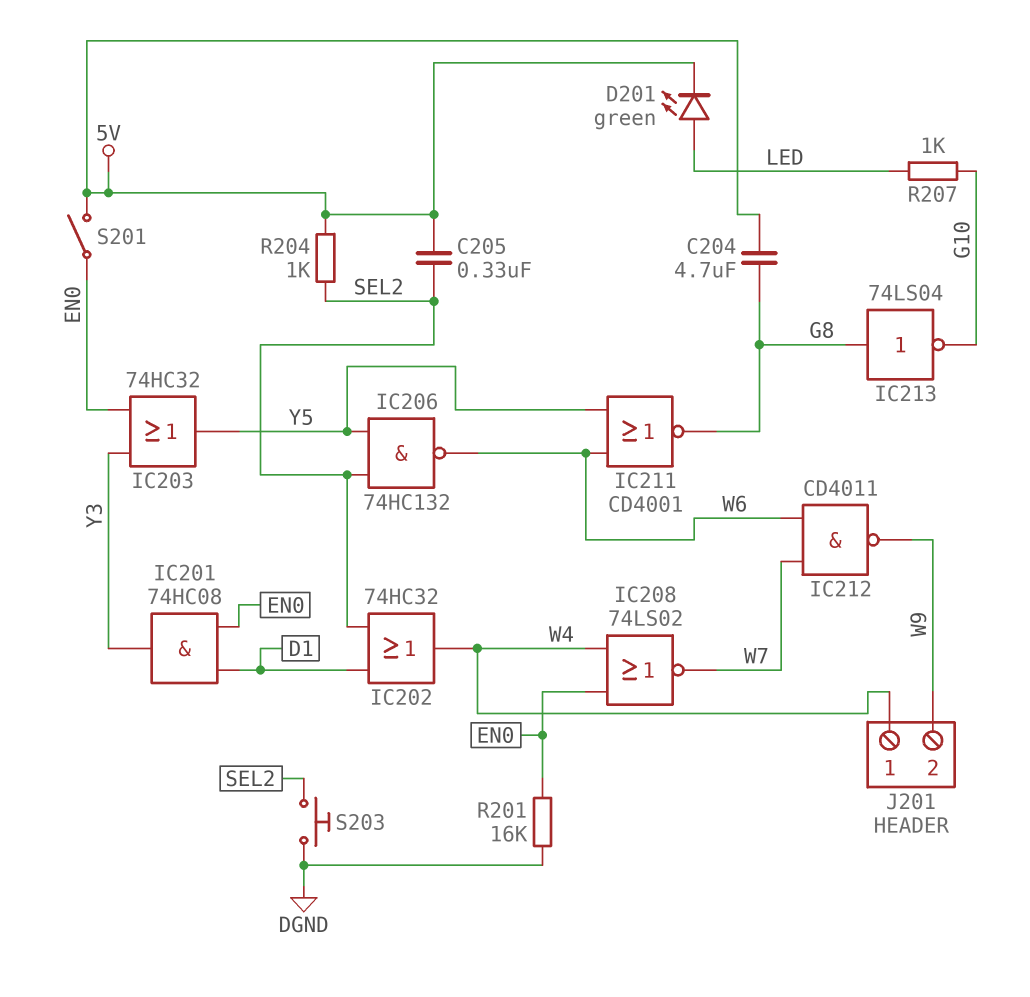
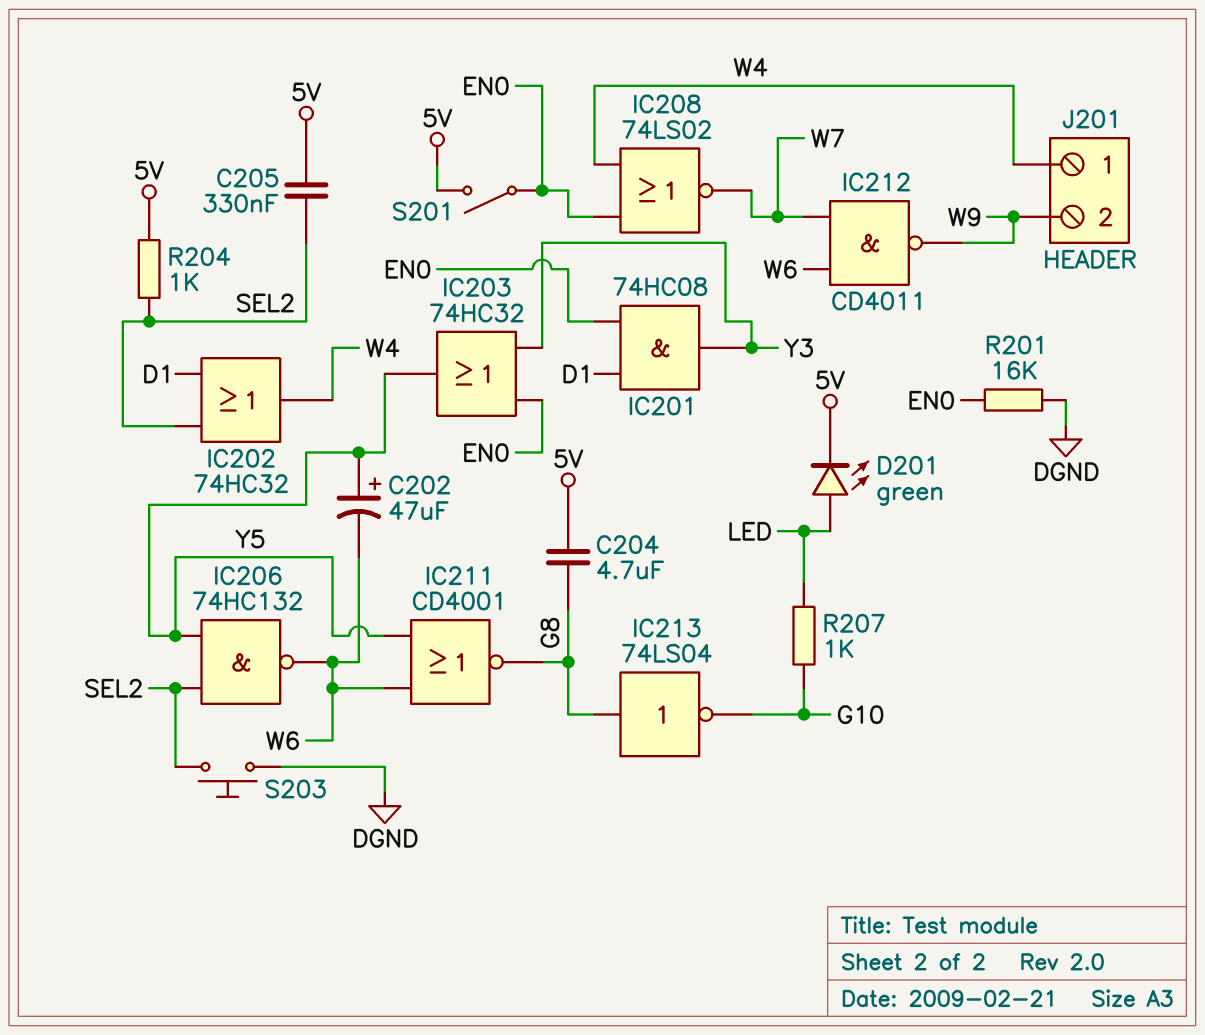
C202: none -> 47uF (plus Y5, minus W6)

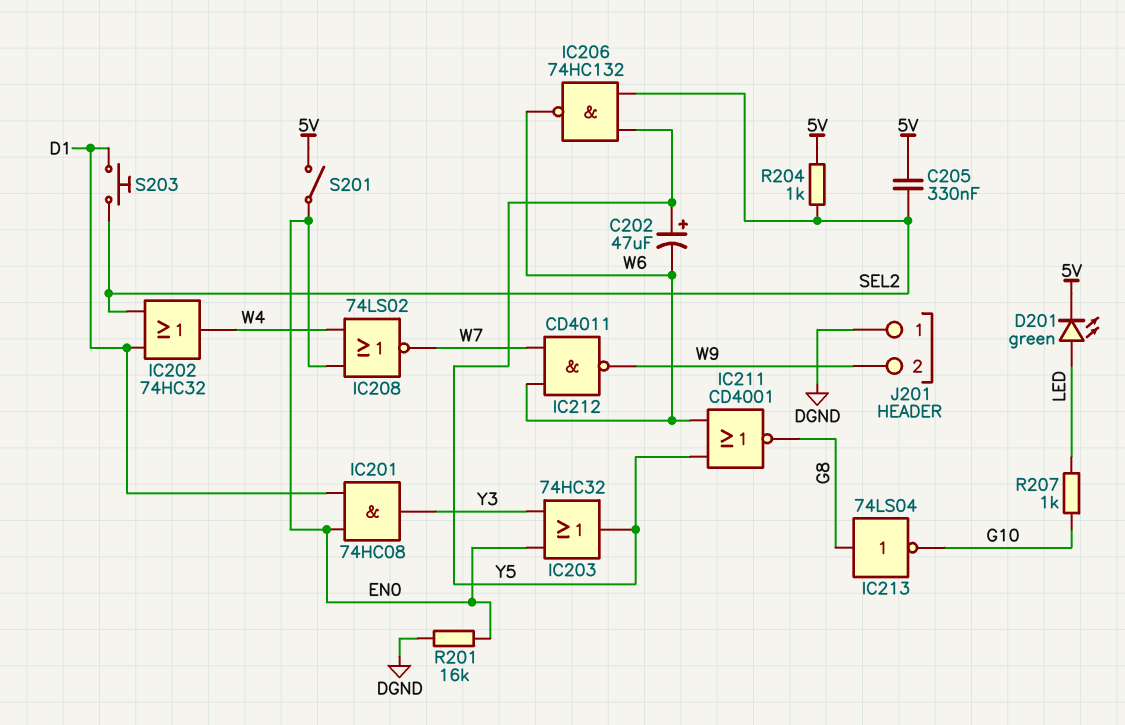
C204: 4.7uF (5V, G8) -> none
J201 pin 1: W4 -> DGND
S203: button (DGND, SEL2) -> button (D1, SEL2)

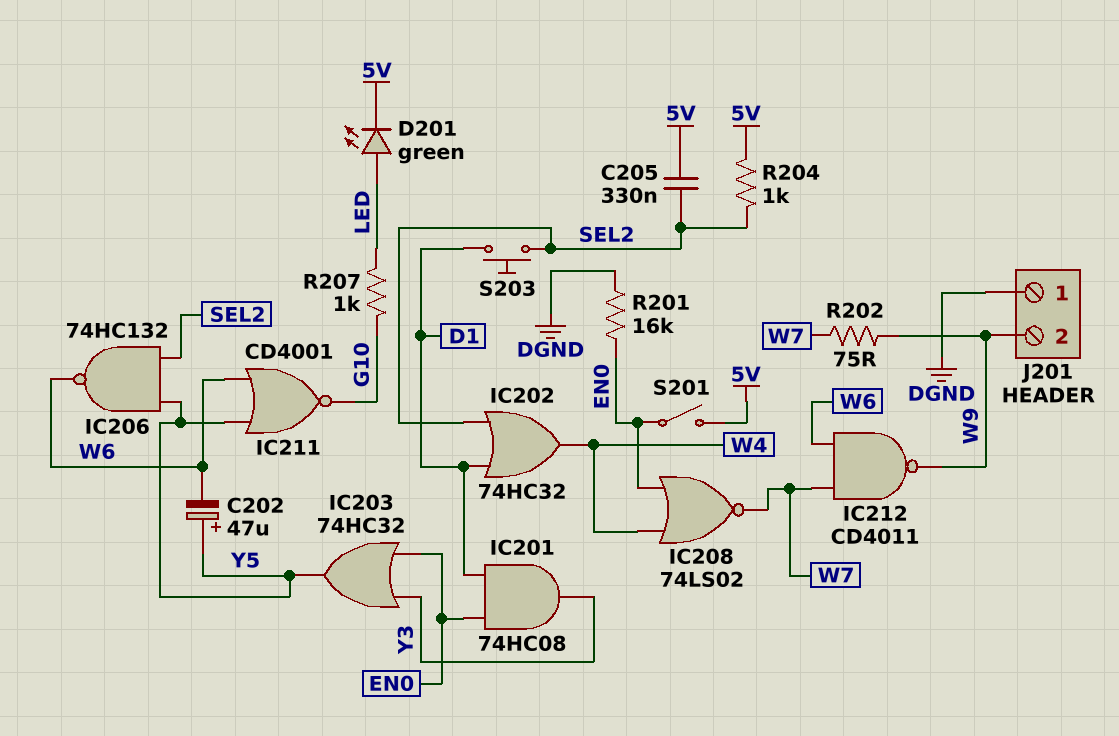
IC211: NOR CD4001 (in W6, in Y5, out G8) -> NOR CD4001 (in W6, in Y5, out G10)
IC213: NOT 74LS04 (in G8, out G10) -> none
R202: none -> 75 (W7, W9)

